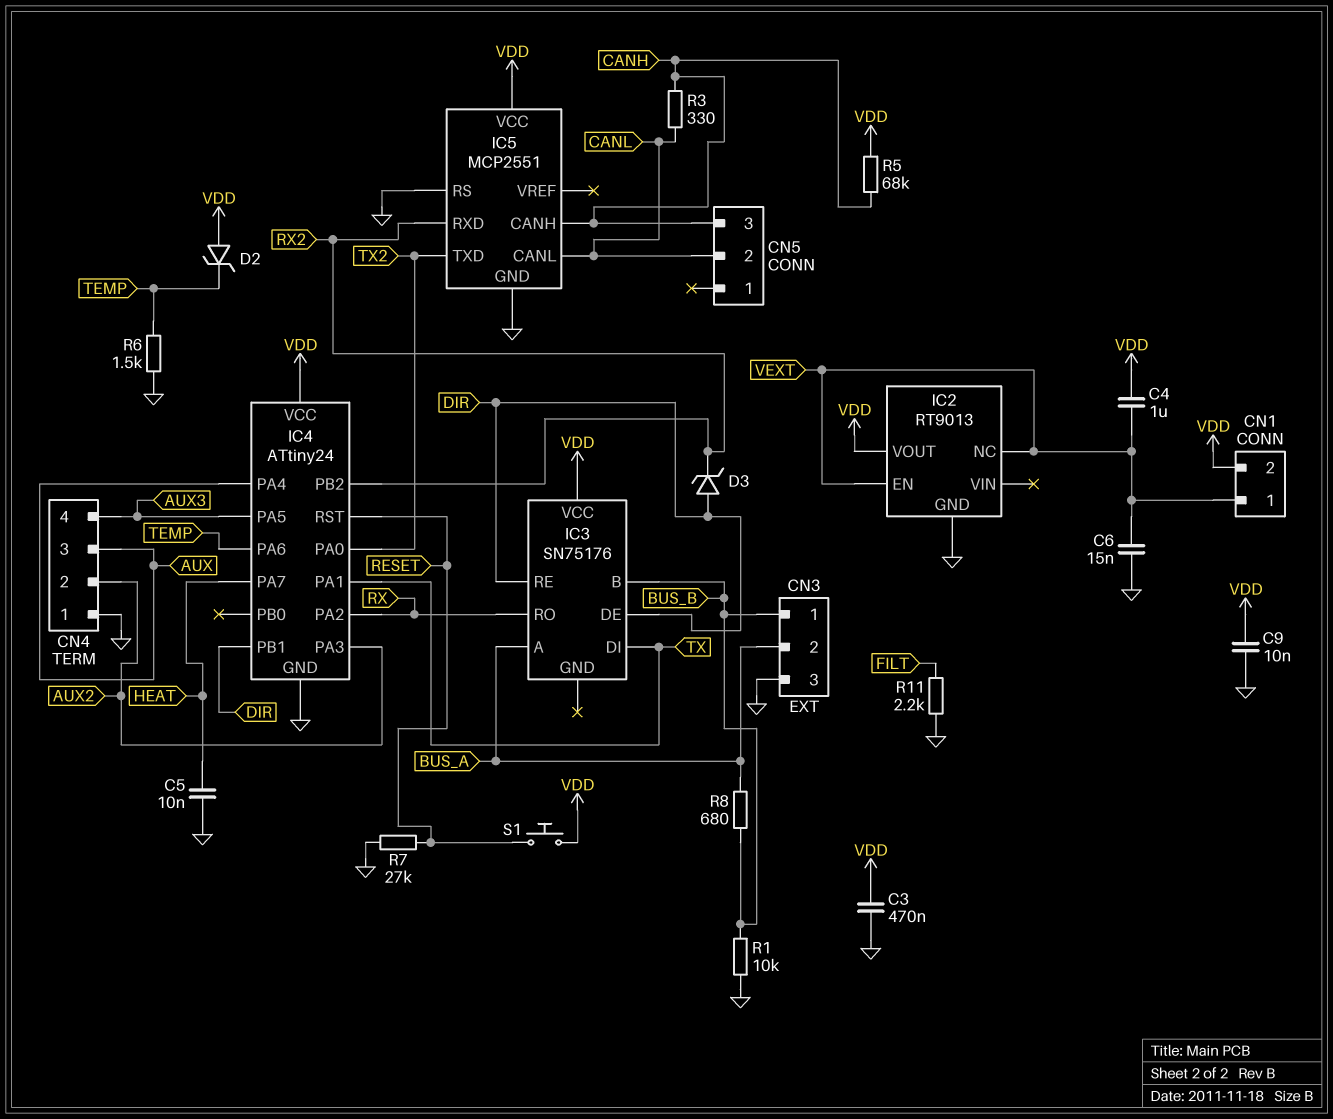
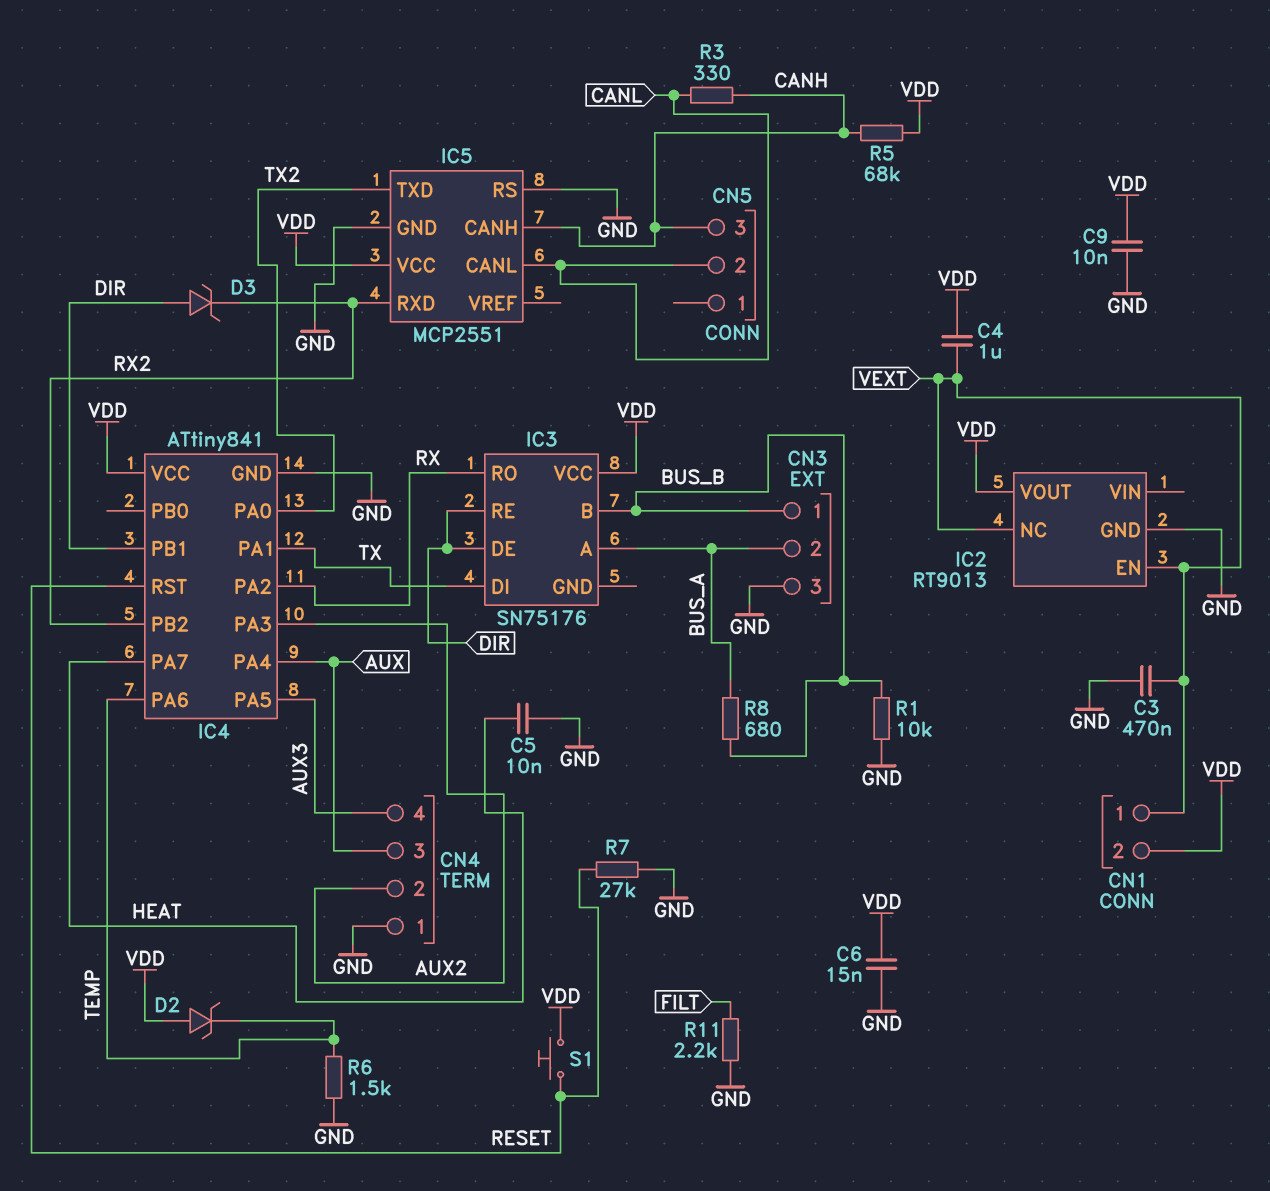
C3: 470nF (GND, VDD) -> 470nF (GND, VEXT)
C6: 15nF (GND, VEXT) -> 15nF (GND, VDD)
IC4: ATtiny24 -> ATtiny841

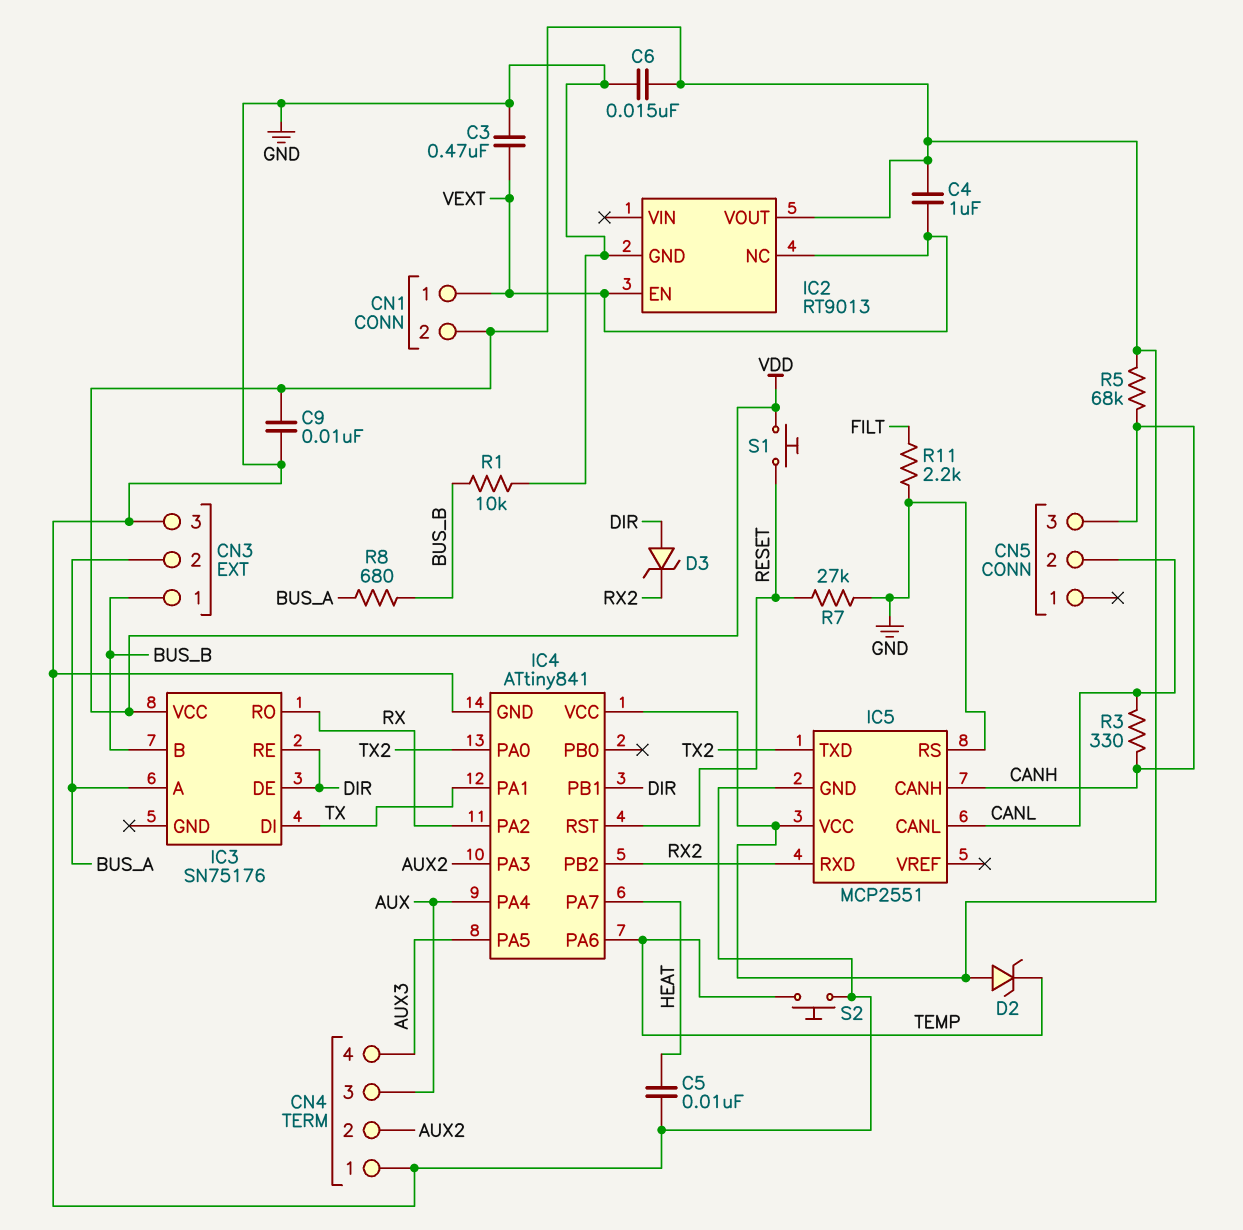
R6: 1.5k (GND, TEMP) -> none
S2: none -> button (GND, TEMP)

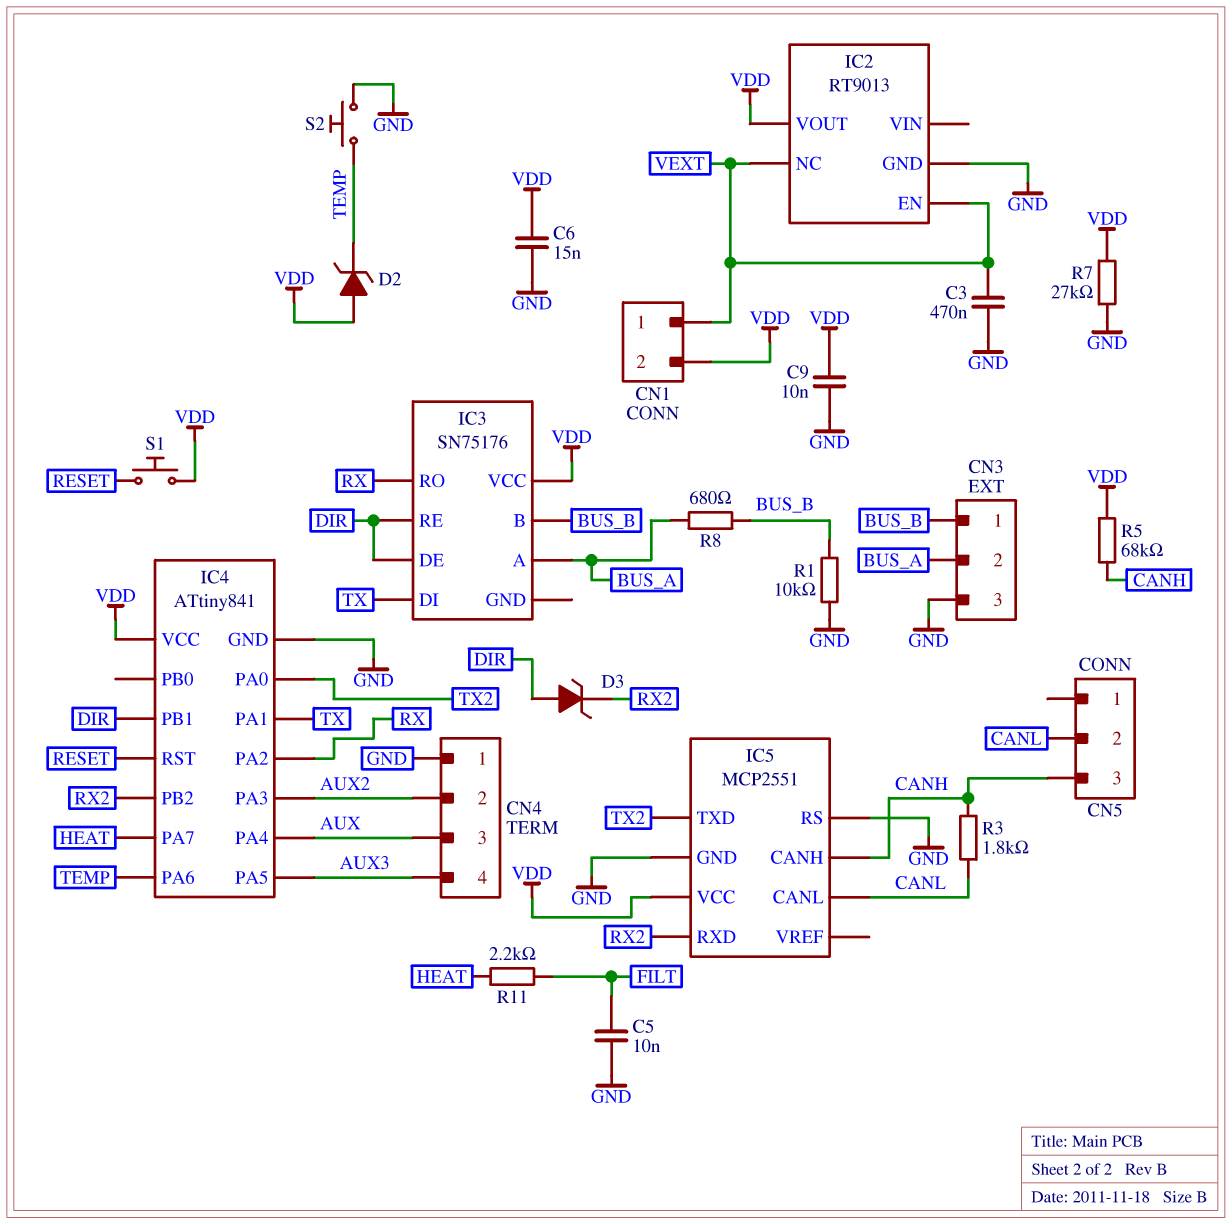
C4: 1uF (VDD, VEXT) -> none
C5: 10nF (GND, HEAT) -> 10nF (FILT, GND)
R3: 330 (CANH, CANL) -> 1.8k (CANH, CANL)
R7: 27k (GND, RESET) -> 27k (GND, VDD)
R11: 2.2k (FILT, GND) -> 2.2k (FILT, HEAT)

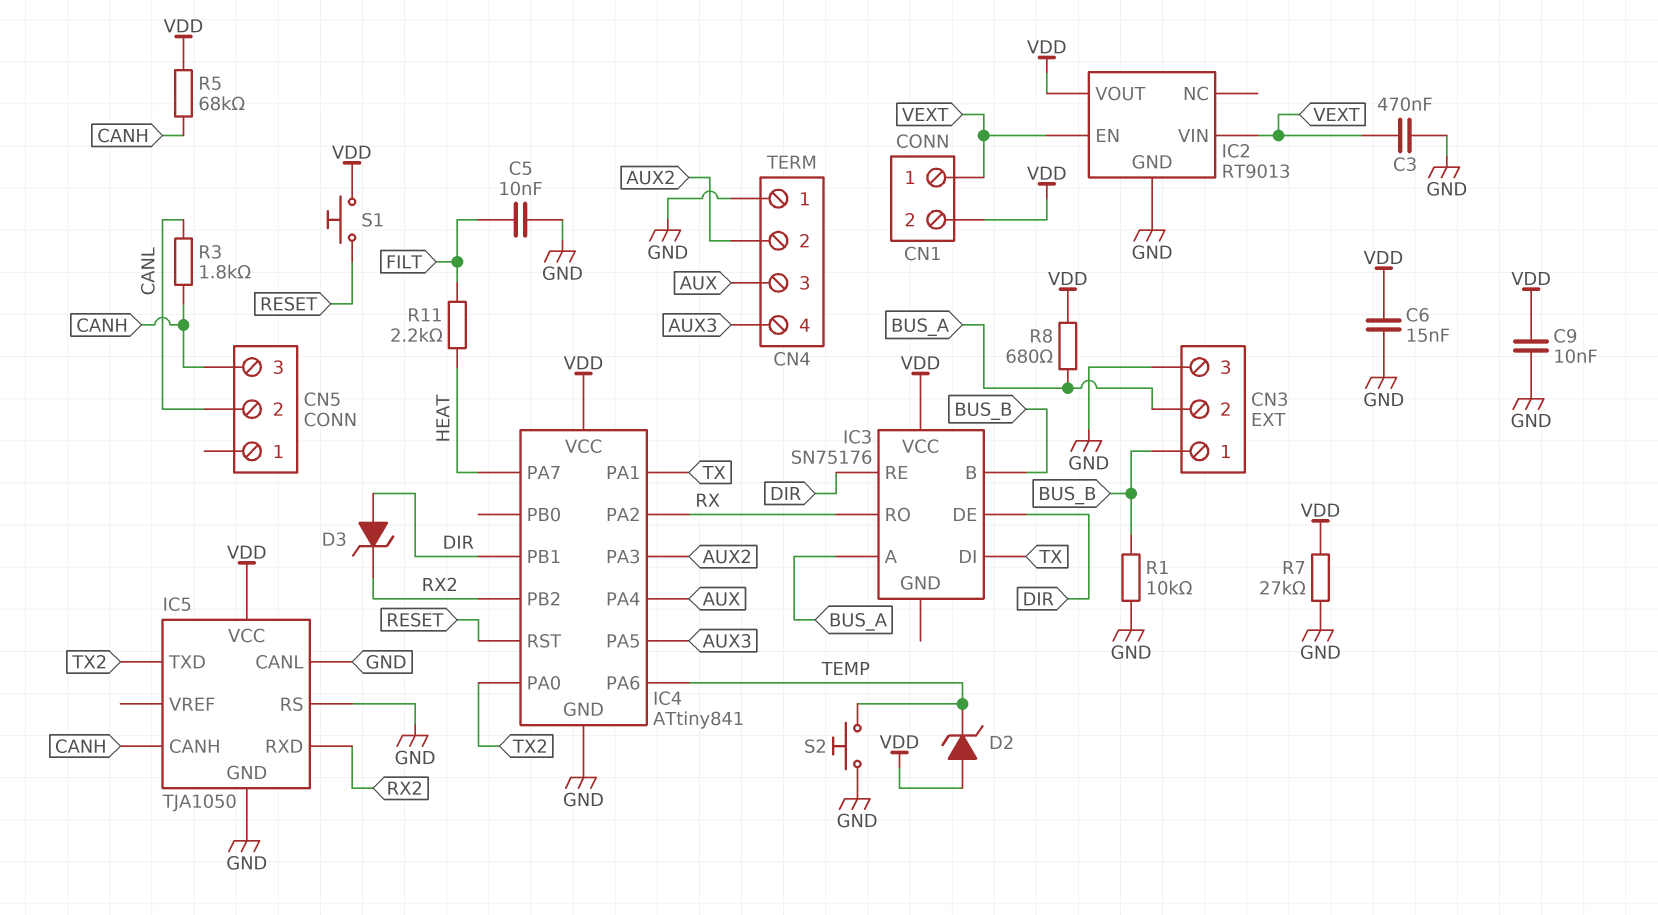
IC2 pin NC: VEXT -> none
IC2 pin VIN: none -> VEXT
IC5: MCP2551 -> TJA1050
IC5 pin CANL: CANL -> GND
R8: 680 (BUS_A, BUS_B) -> 680 (BUS_A, VDD)

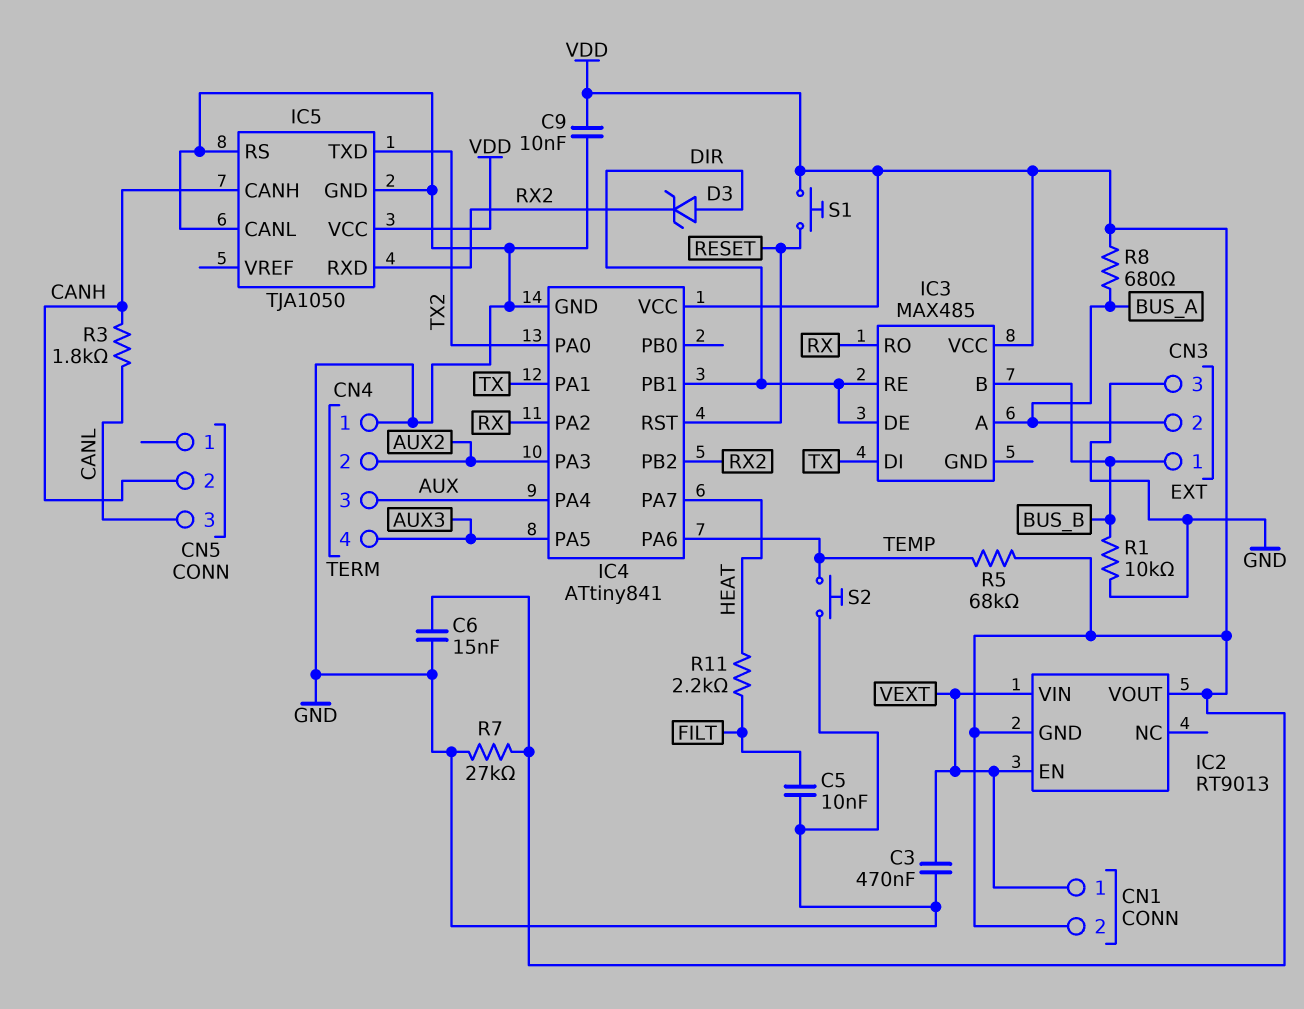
CN5 pin 2: CANL -> CANH
CN5 pin 3: CANH -> CANL
D2: zener (A VDD, K TEMP) -> none
IC2 pin GND: GND -> VDD
IC3: SN75176 -> MAX485
R5: 68k (CANH, VDD) -> 68k (TEMP, VDD)

